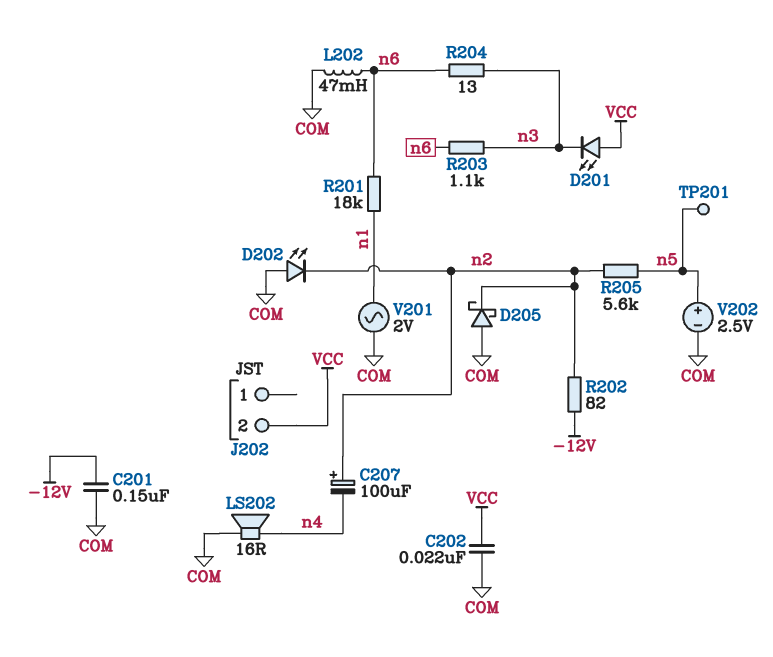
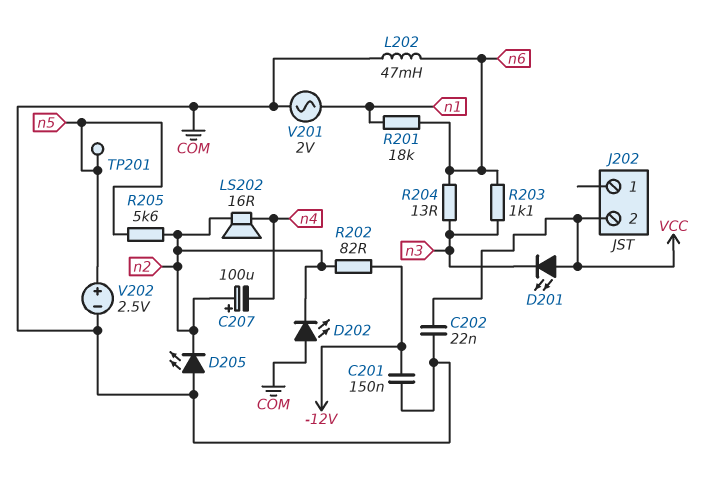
D205: schottky (A COM, K n2) -> LED (A COM, K n2)
LS202: speaker 16R (COM, n4) -> speaker 16R (n2, n4)

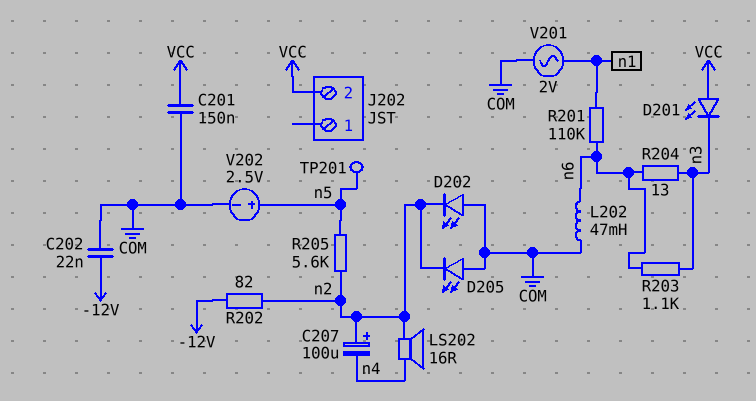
C201: 150nF (-12V, COM) -> 150nF (COM, VCC)
C202: 22nF (COM, VCC) -> 22nF (-12V, COM)
R201: 18k (n1, n6) -> 110k (n1, n6)

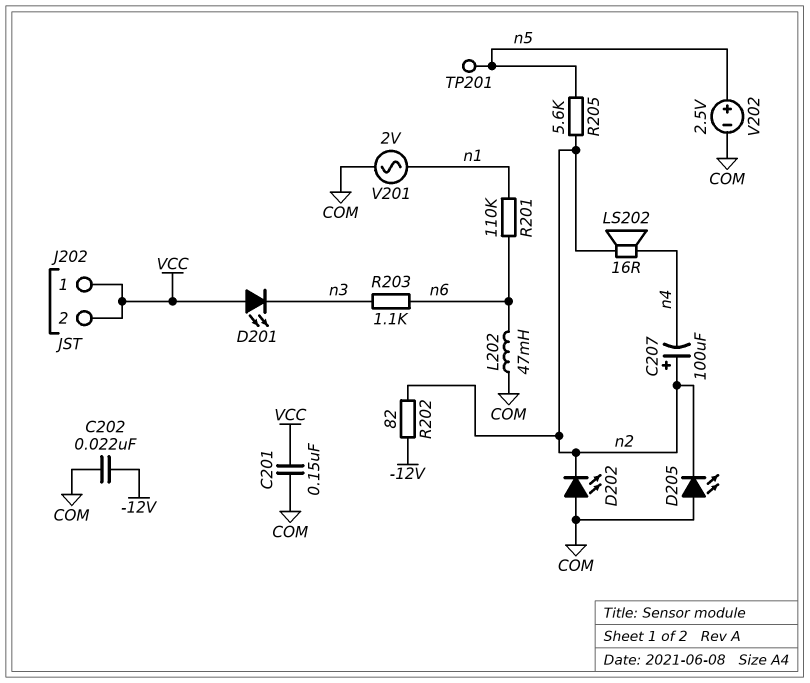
J202 pin 1: none -> VCC
R204: 13 (n3, n6) -> none

